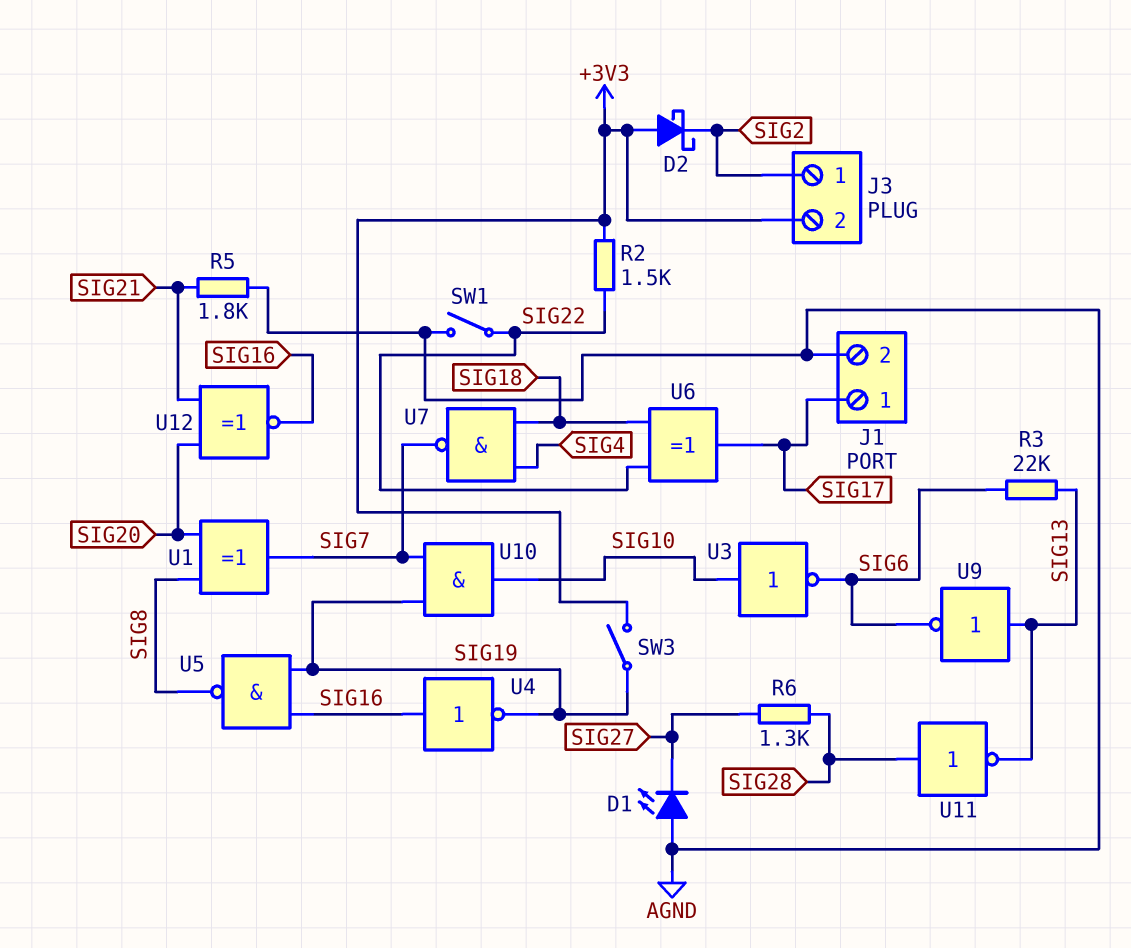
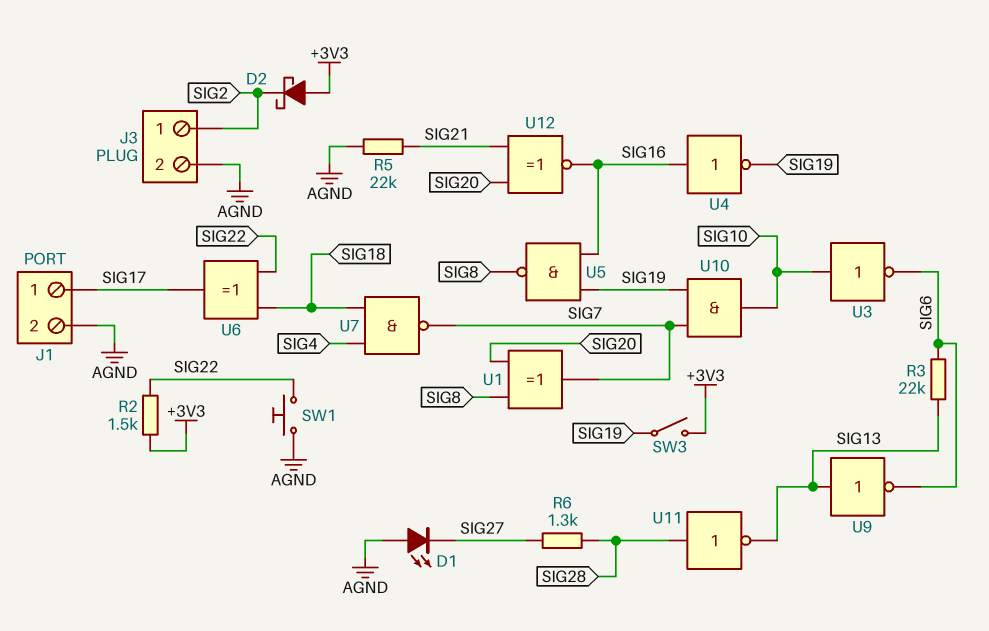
J3 pin 2: +3V3 -> AGND
R5: 1.8k (AGND, SIG21) -> 22k (AGND, SIG21)
SW1: switch (AGND, SIG22) -> button (AGND, SIG22)

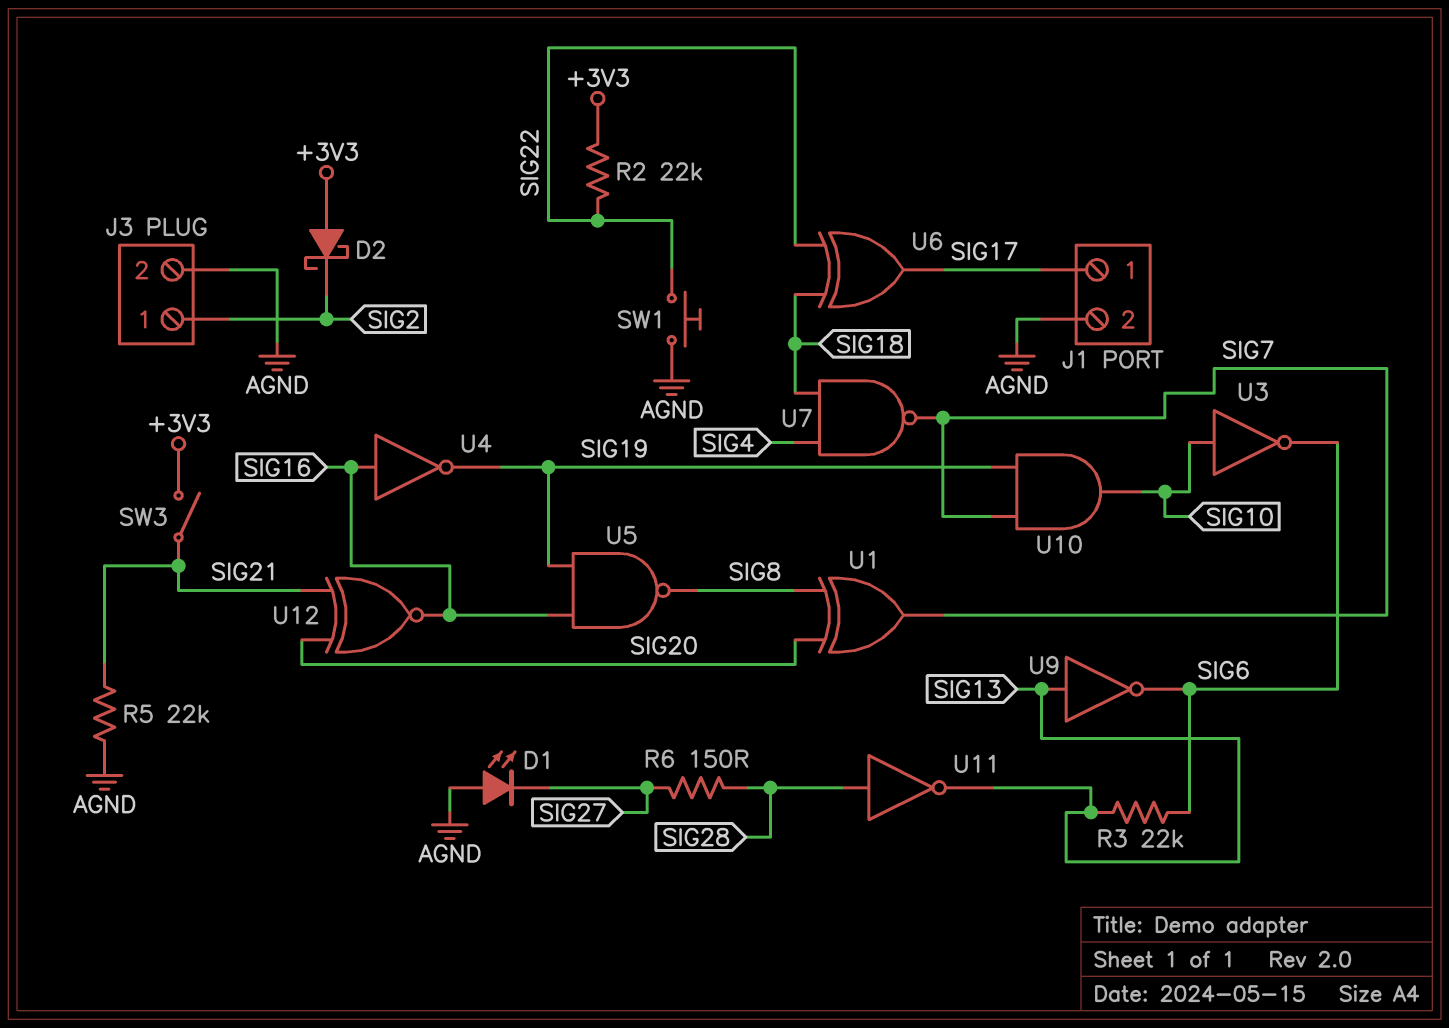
R2: 1.5k (+3V3, SIG22) -> 22k (+3V3, SIG22)
R6: 1.3k (SIG27, SIG28) -> 150 (SIG27, SIG28)
SW3: switch (+3V3, SIG19) -> switch (+3V3, SIG21)

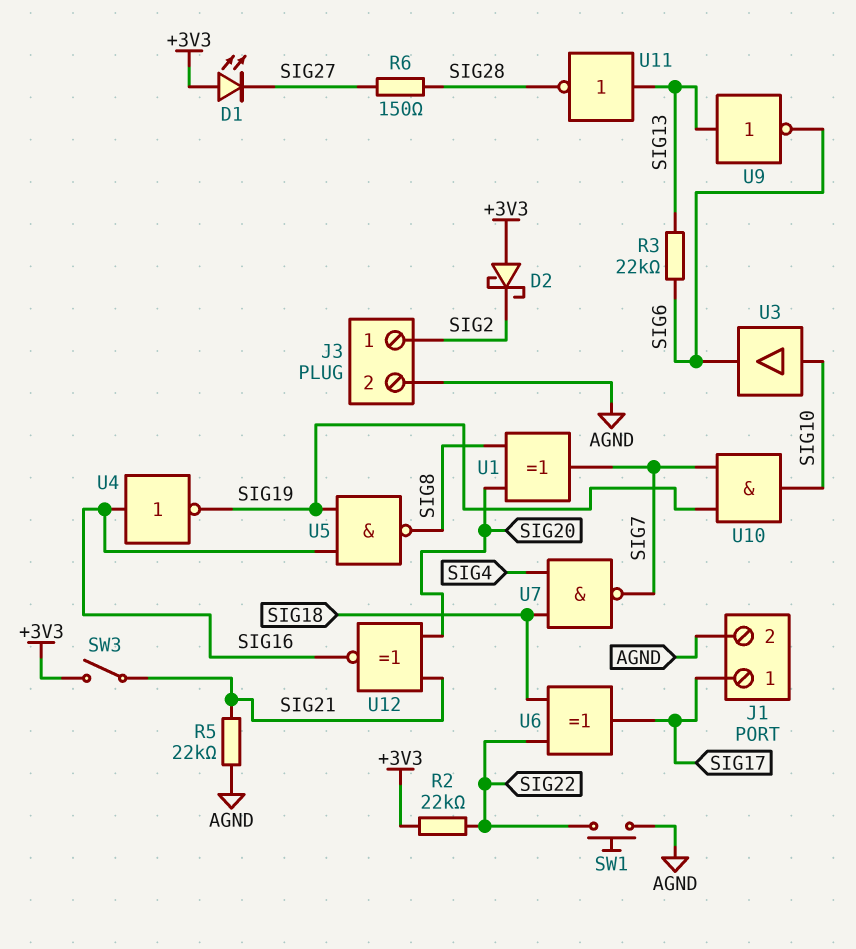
D1: LED (A AGND, K SIG27) -> LED (A +3V3, K SIG27)
U3: NOT (in SIG10, out SIG6) -> buffer (in SIG10, out SIG6)
U11: NOT (in SIG28, out SIG13) -> NOT (in SIG13, out SIG28)

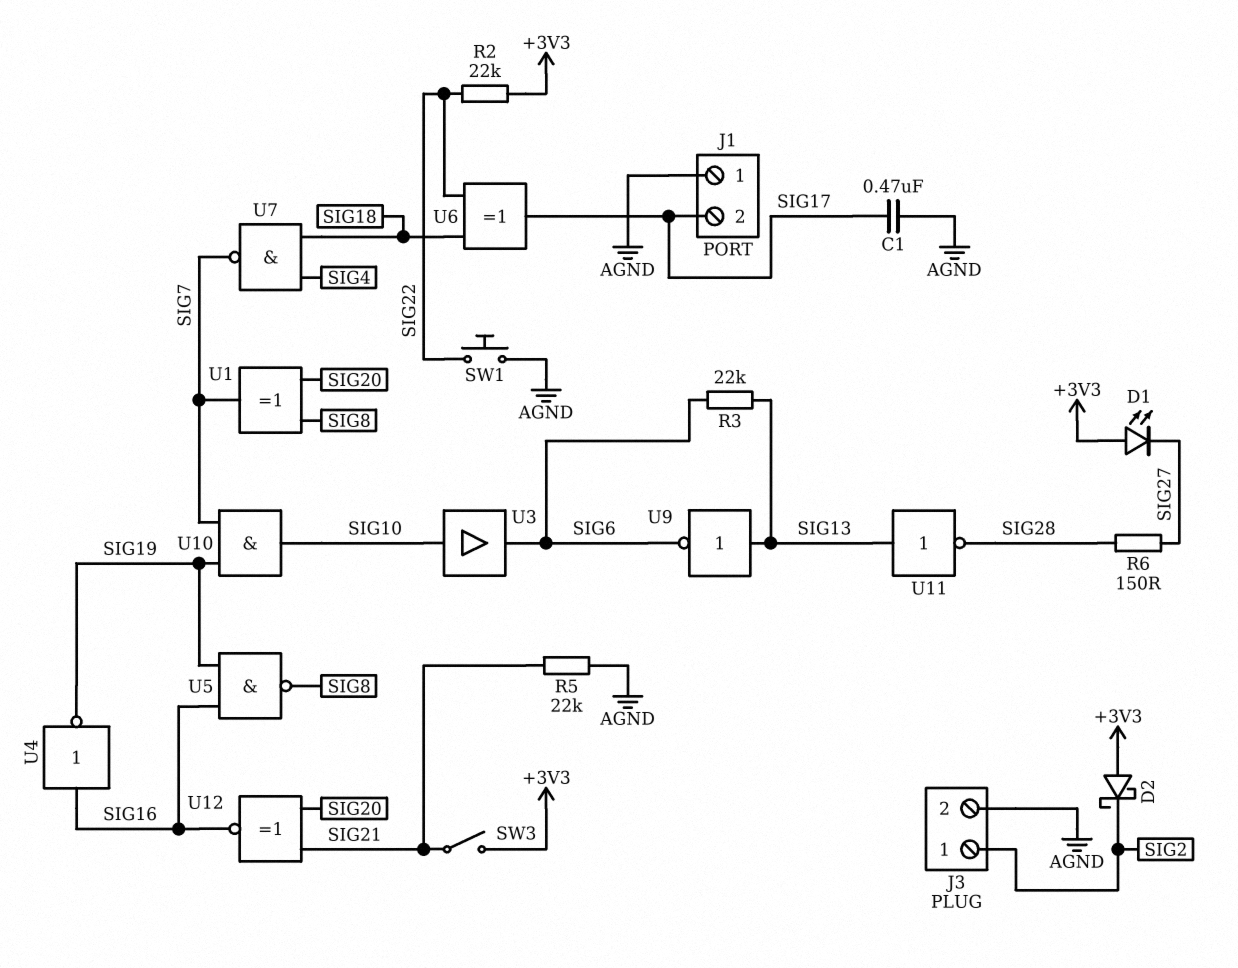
C1: none -> 470nF (AGND, SIG17)
J1 pin 1: SIG17 -> AGND
J1 pin 2: AGND -> SIG17

